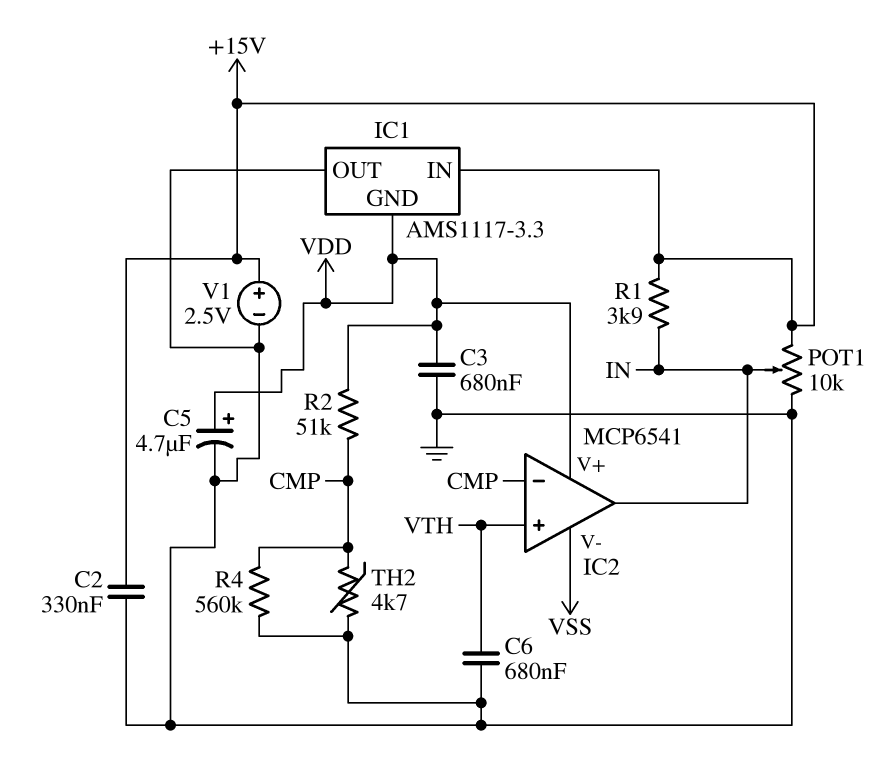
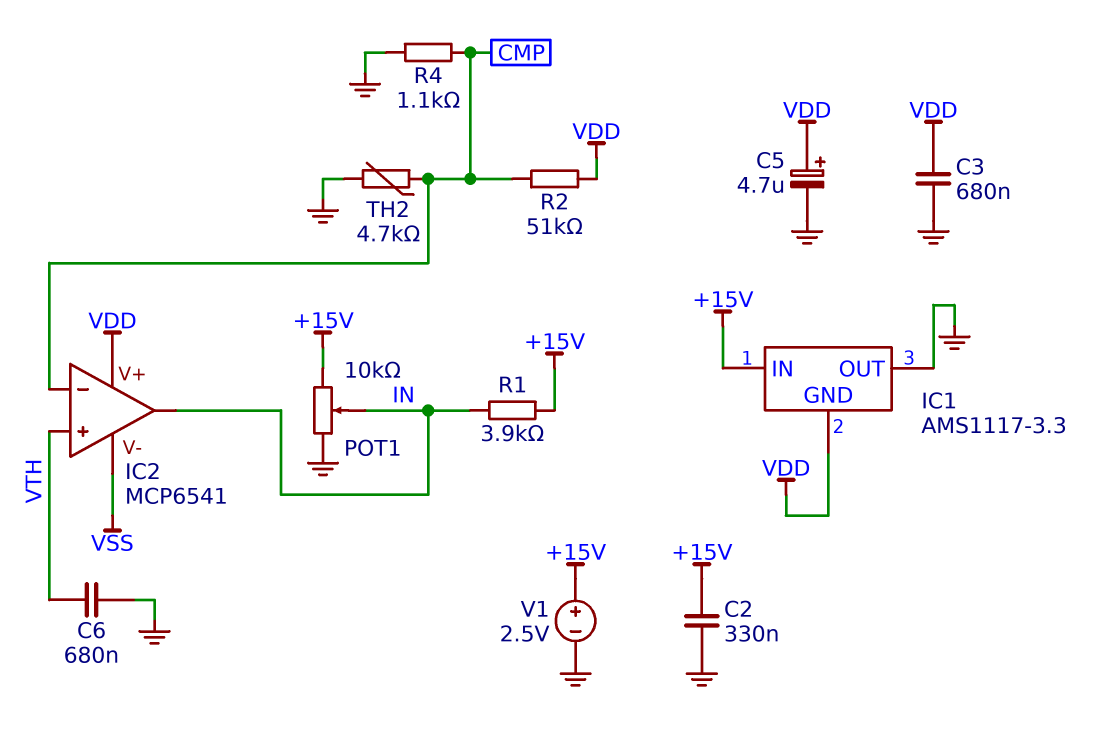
R4: 560k (CMP, GND) -> 1.1k (CMP, GND)

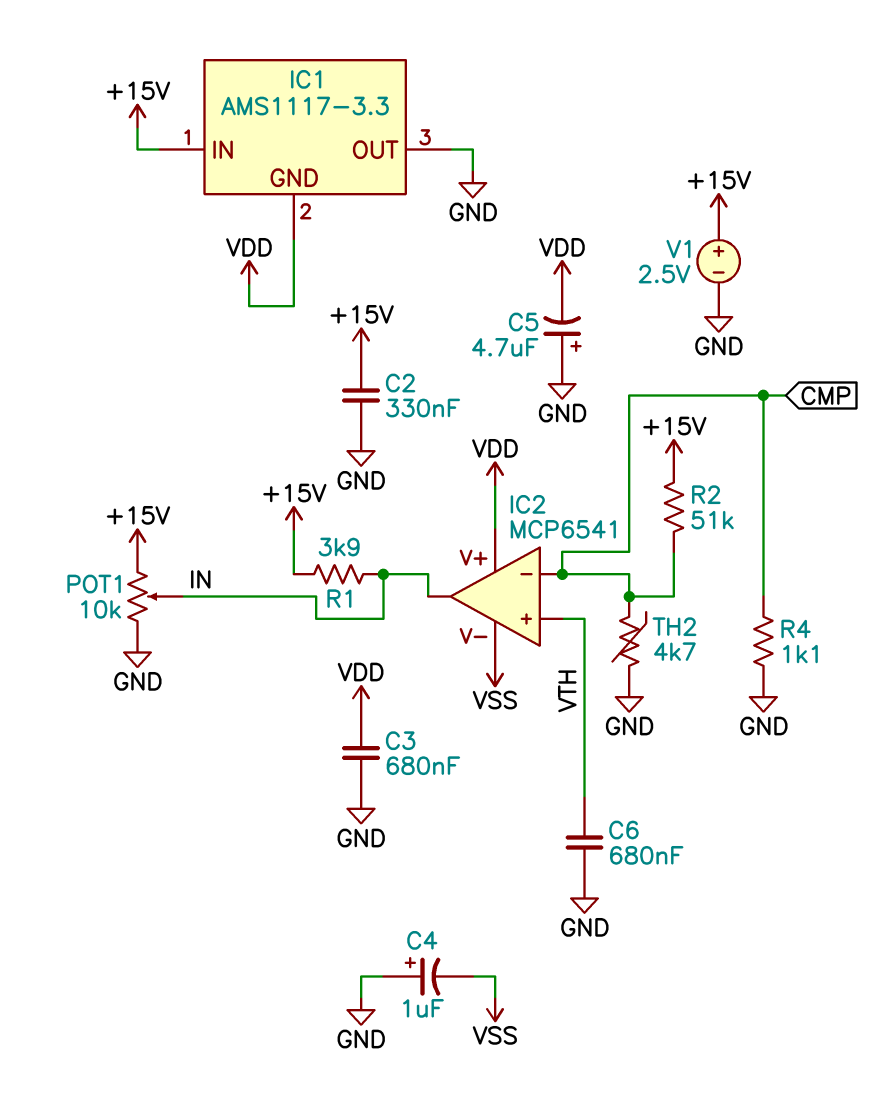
C4: none -> 1uF (plus GND, minus VSS)
C5: 4.7uF (plus VDD, minus GND) -> 4.7uF (plus GND, minus VDD)
R2: 51k (CMP, VDD) -> 51k (+15V, CMP)

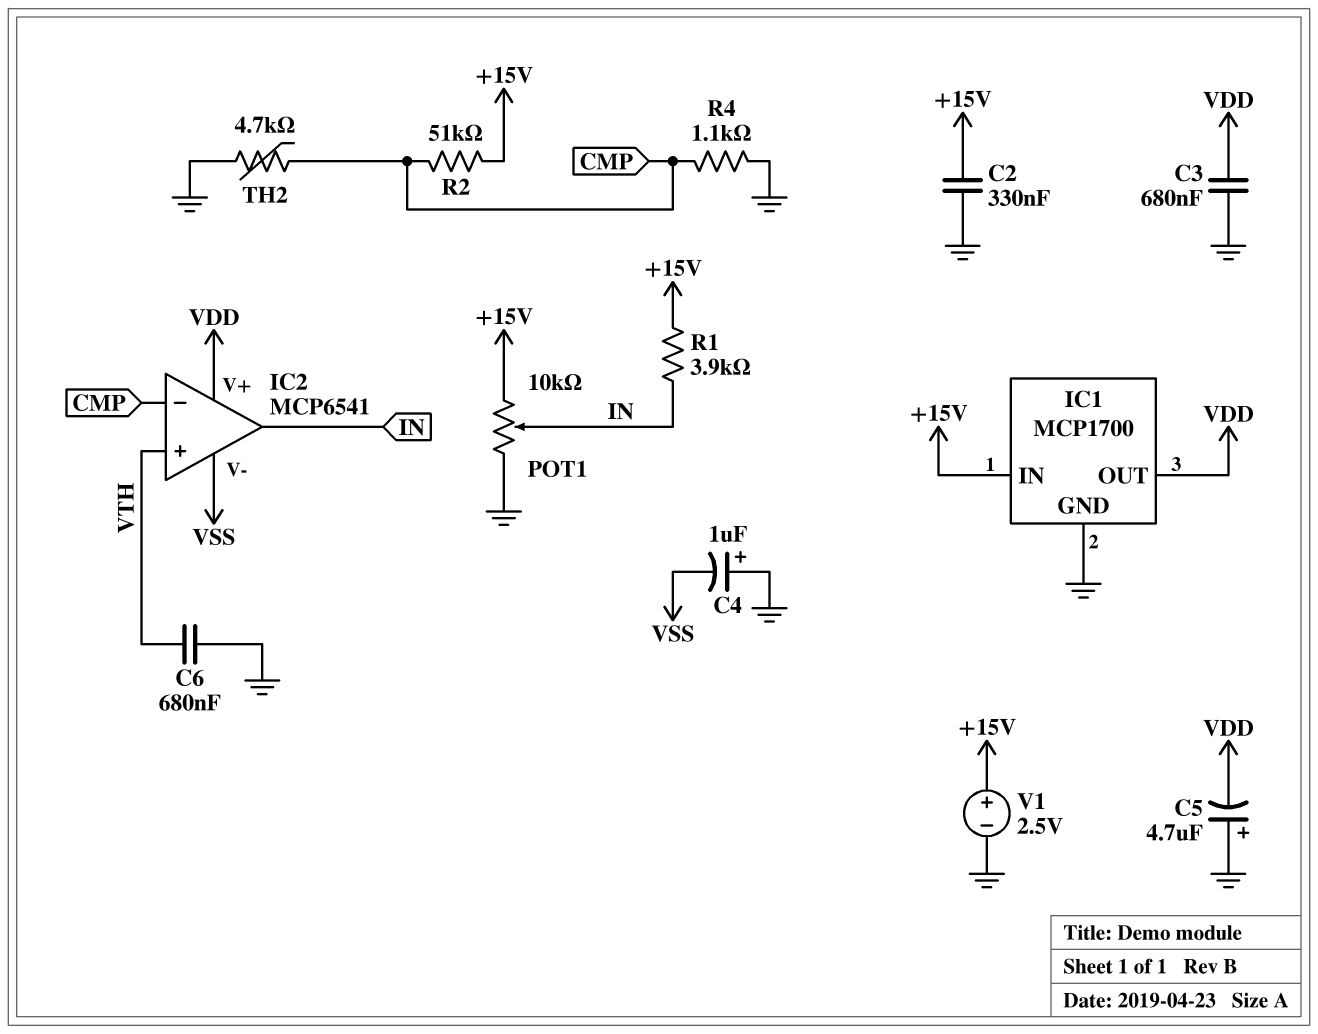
IC1: AMS1117-3.3 -> MCP1700
IC1 pin GND: VDD -> GND
IC1 pin OUT: GND -> VDD

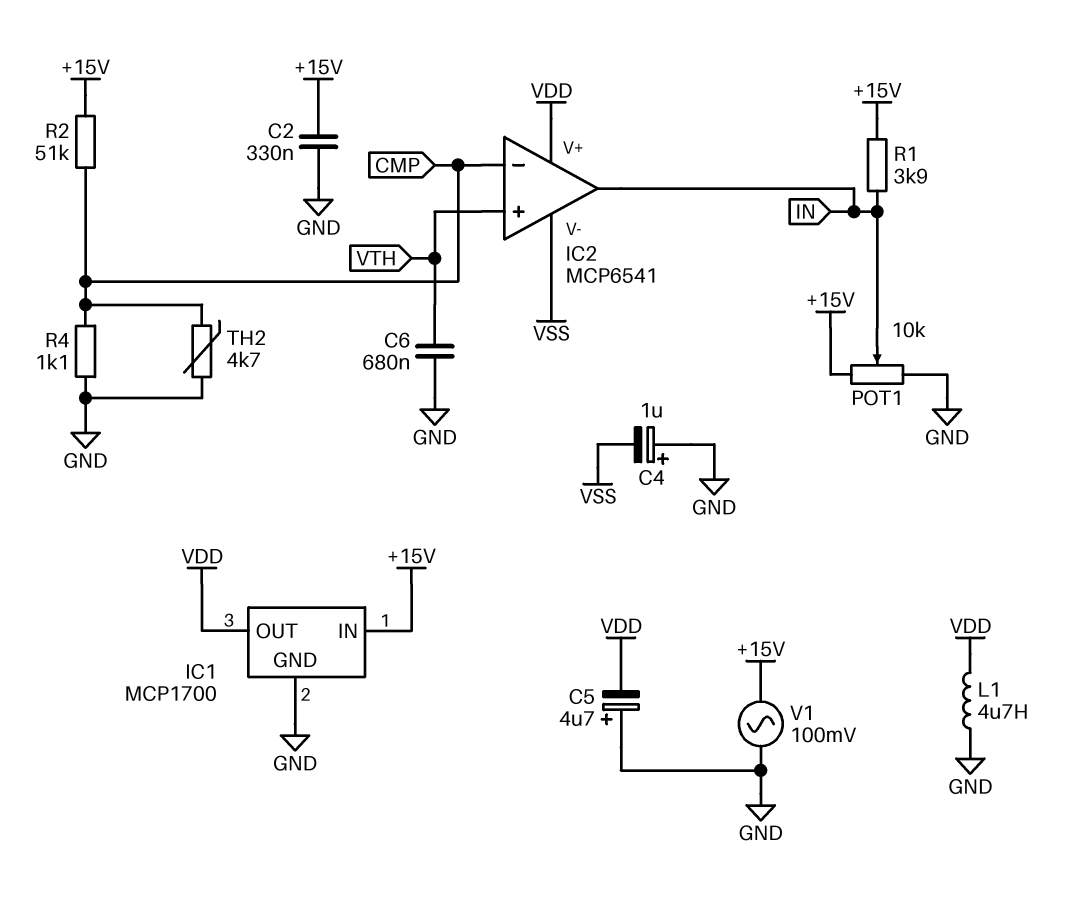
C3: 680nF (GND, VDD) -> none
L1: none -> 4.7uH (GND, VDD)
V1: 2.5V (plus +15V, minus GND) -> AC 100mV (+15V, GND)

